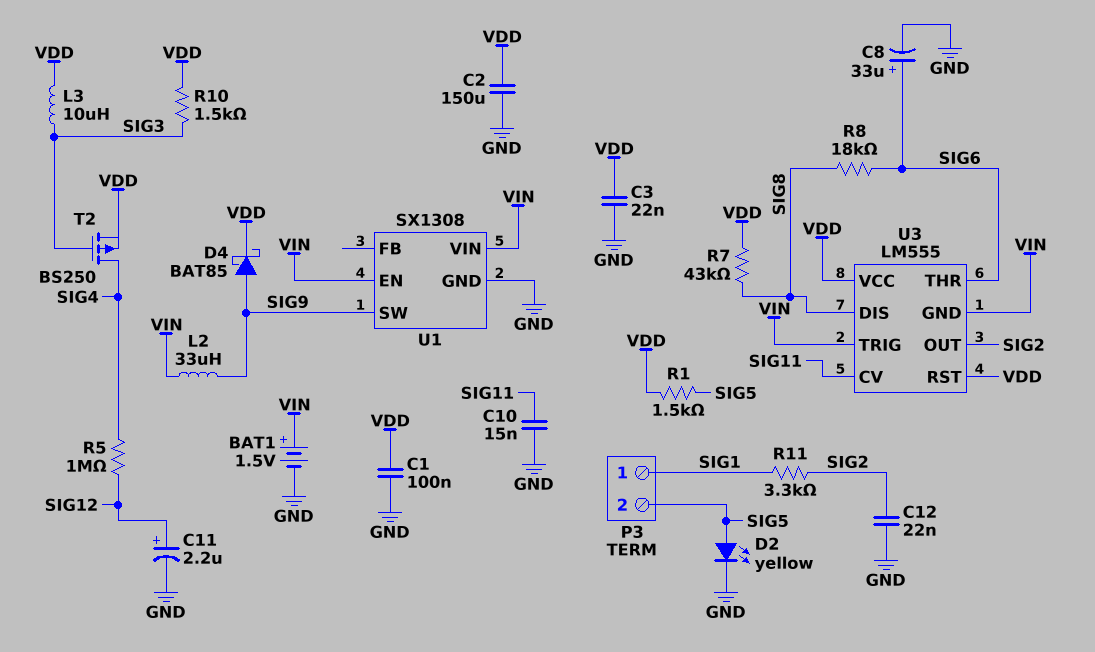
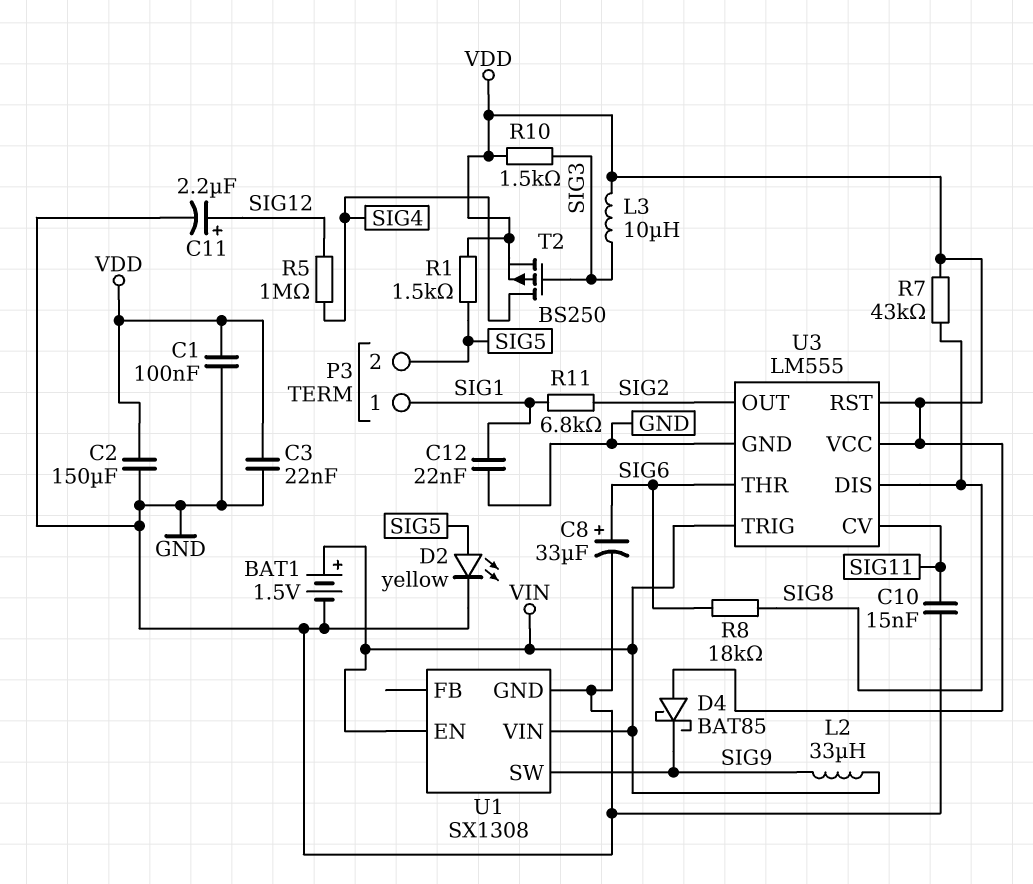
C12: 22nF (GND, SIG2) -> 22nF (GND, SIG1)
D4: schottky BAT85 (A SIG9, K VDD) -> schottky BAT85 (A VDD, K SIG9)
R11: 3.3k (SIG1, SIG2) -> 6.8k (SIG1, SIG2)
U3 pin GND: VIN -> GND

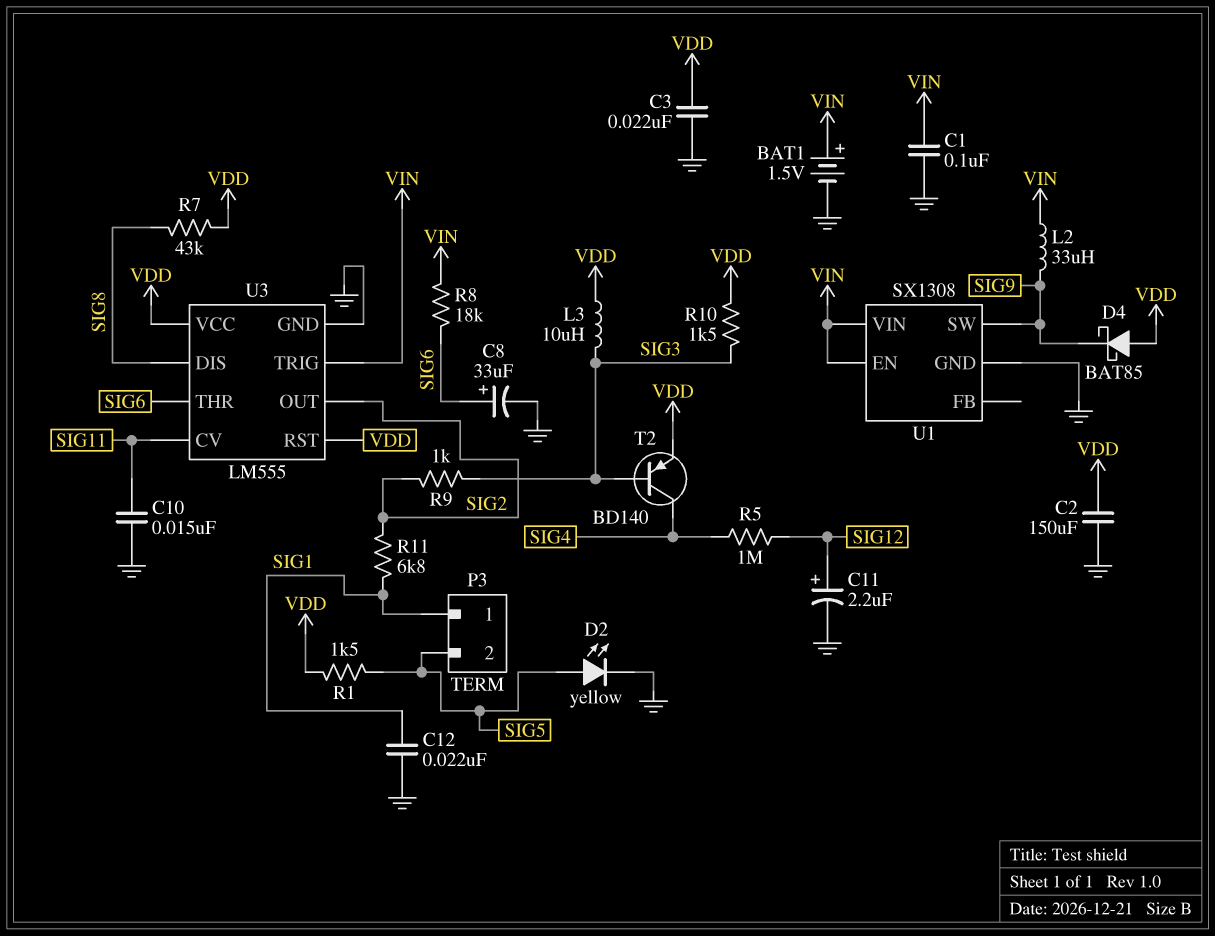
C1: 100nF (GND, VDD) -> 100nF (GND, VIN)
R8: 18k (SIG6, SIG8) -> 18k (SIG6, VIN)
R9: none -> 1k (SIG2, SIG3)
T2: PMOS BS250 (G SIG3, D SIG4, S VDD) -> PNP BD140 (B SIG3, C SIG4, E VDD)

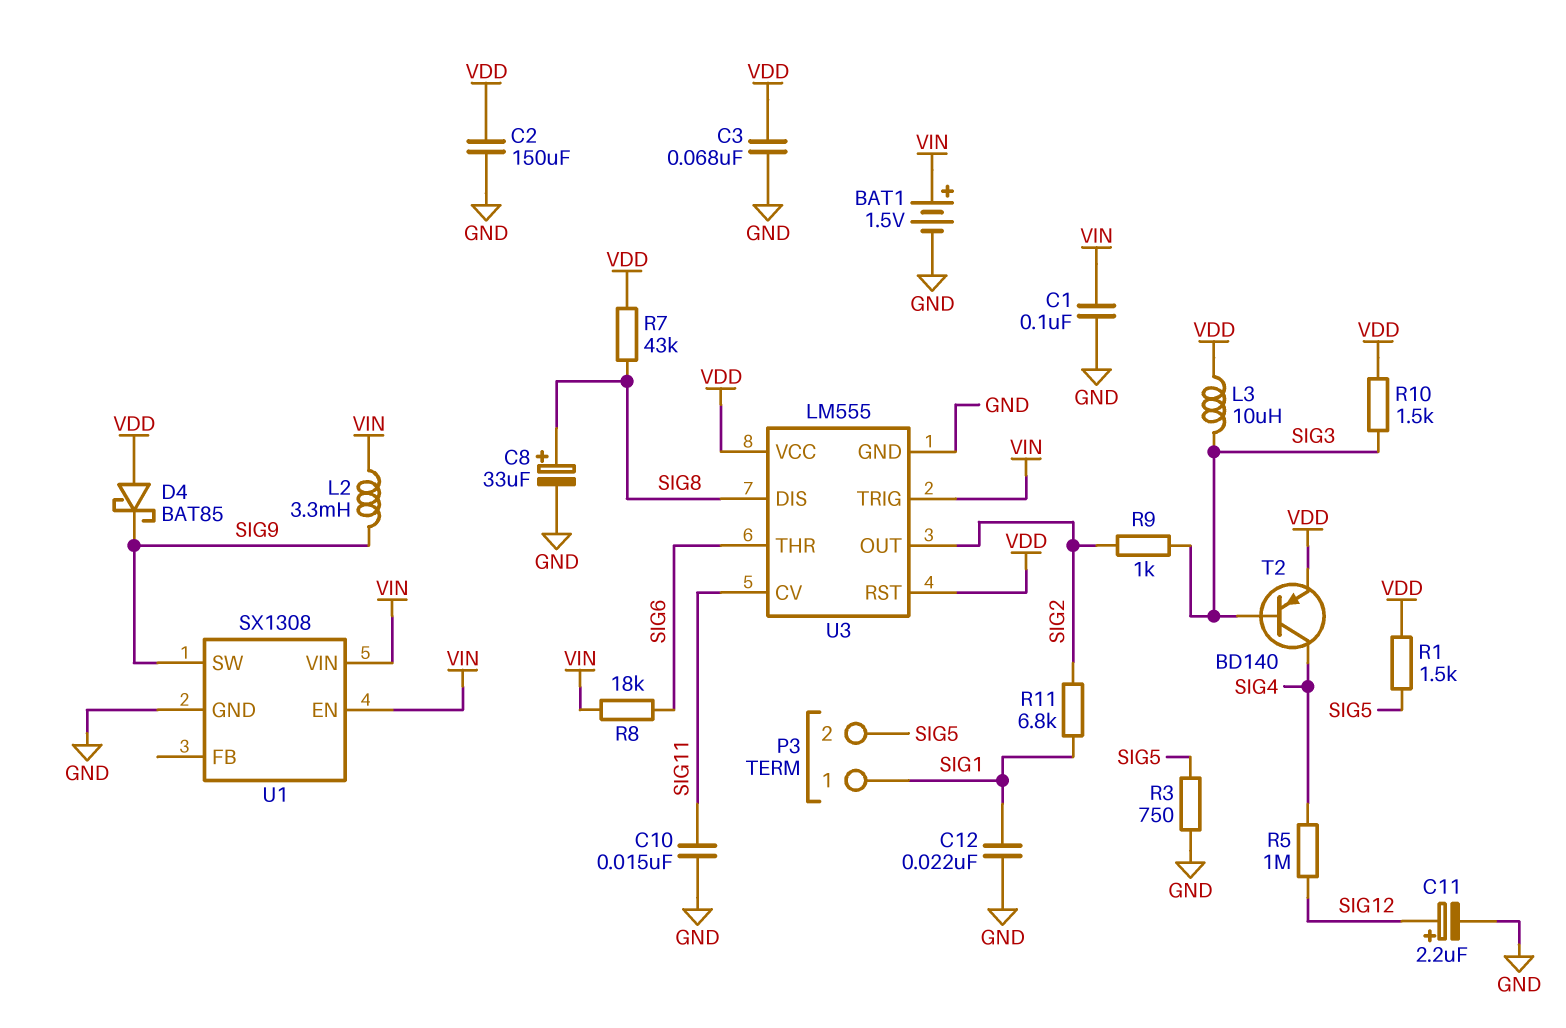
C3: 22nF (GND, VDD) -> 68nF (GND, VDD)
C8: 33uF (plus SIG6, minus GND) -> 33uF (plus SIG8, minus GND)
D2: LED yellow (A SIG5, K GND) -> none
L2: 33uH (SIG9, VIN) -> 3.3mH (SIG9, VIN)
R3: none -> 750 (GND, SIG5)

